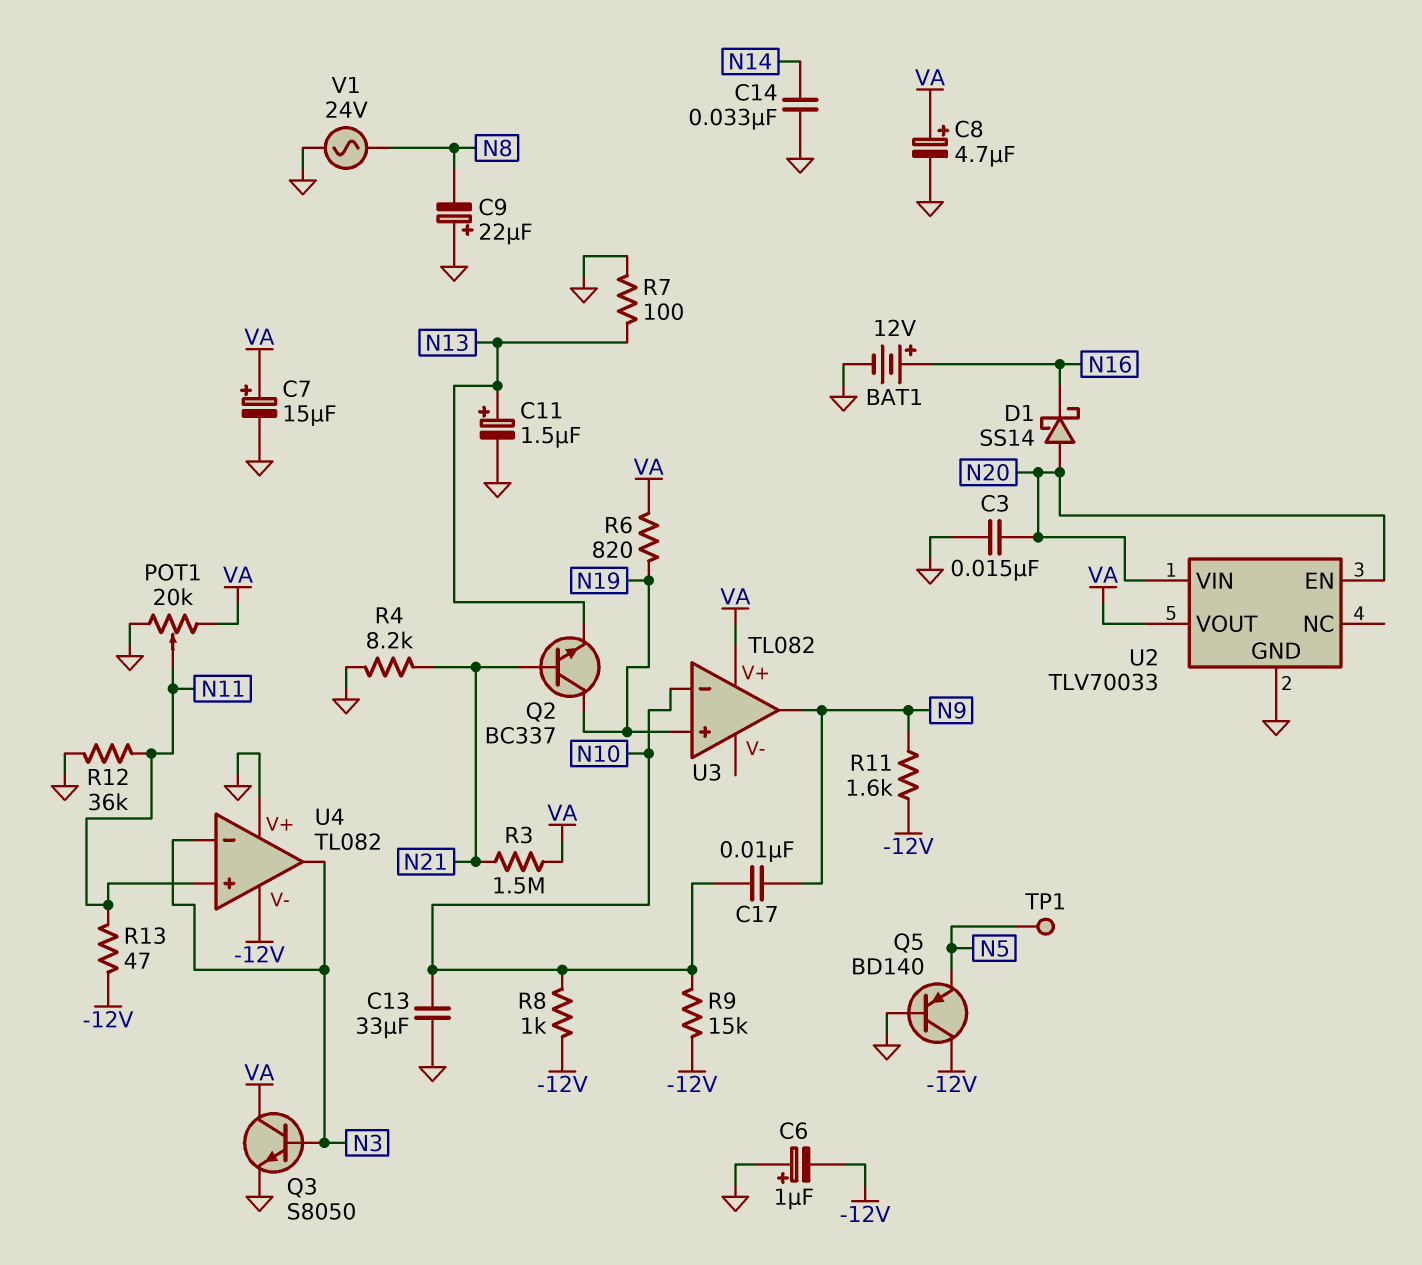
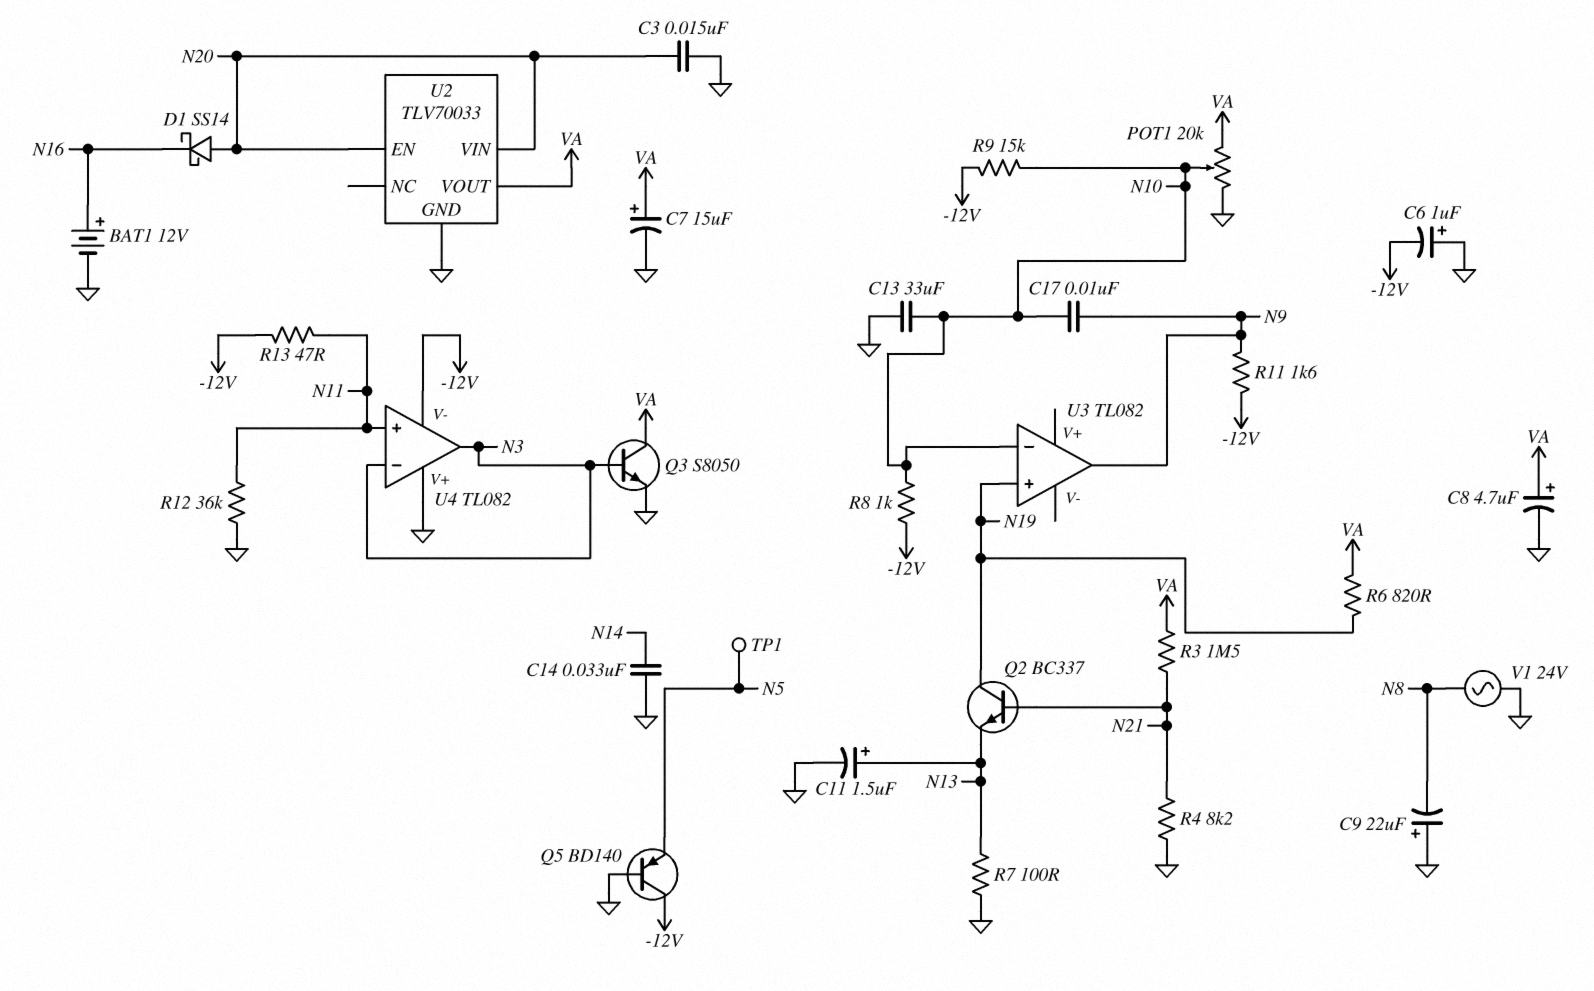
POT1: 20k (GND, VA, wiper N11) -> 20k (GND, VA, wiper N10)
U3 pin V+: VA -> none

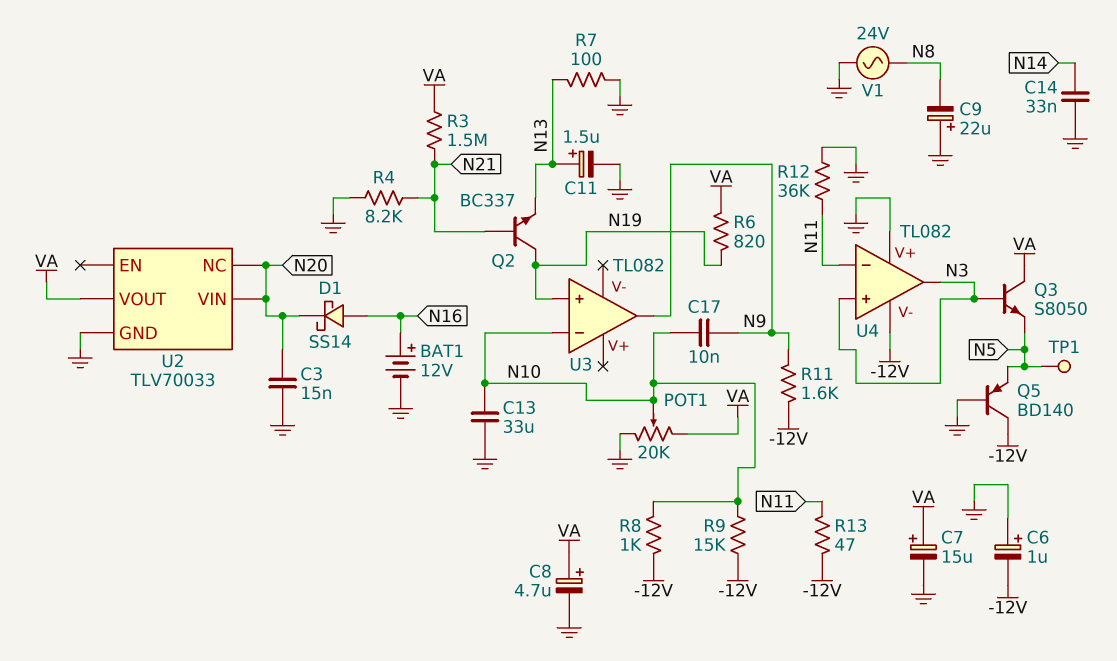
D1: schottky SS14 (A N20, K N16) -> schottky SS14 (A N16, K N20)
Q3: NPN S8050 (B N3, C VA, E GND) -> NPN S8050 (B N3, C VA, E N5)
U2 pin EN: N20 -> none
U2 pin NC: none -> N20
U4 pin in+: N11 -> N3
U4 pin in-: N3 -> N11

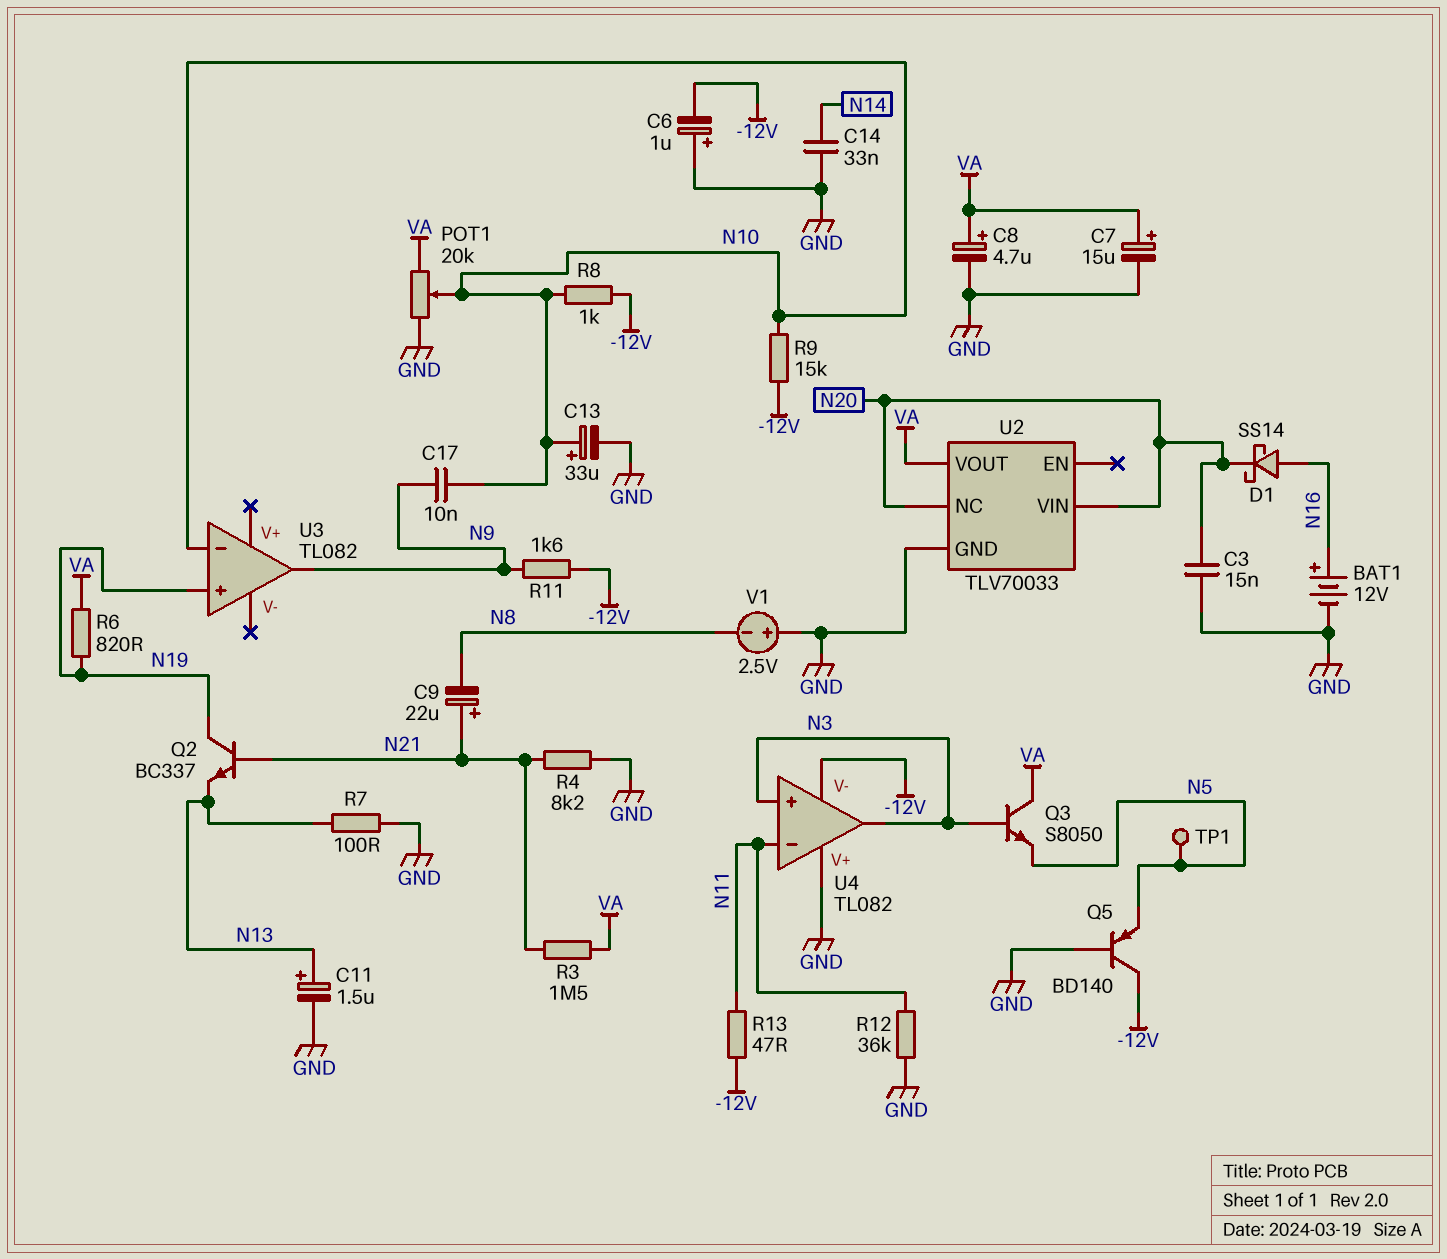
C9: 22uF (plus GND, minus N8) -> 22uF (plus N21, minus N8)
C13: 33uF (GND, N10) -> 33uF (plus N10, minus GND)
V1: AC 24V (GND, N8) -> 2.5V (plus GND, minus N8)

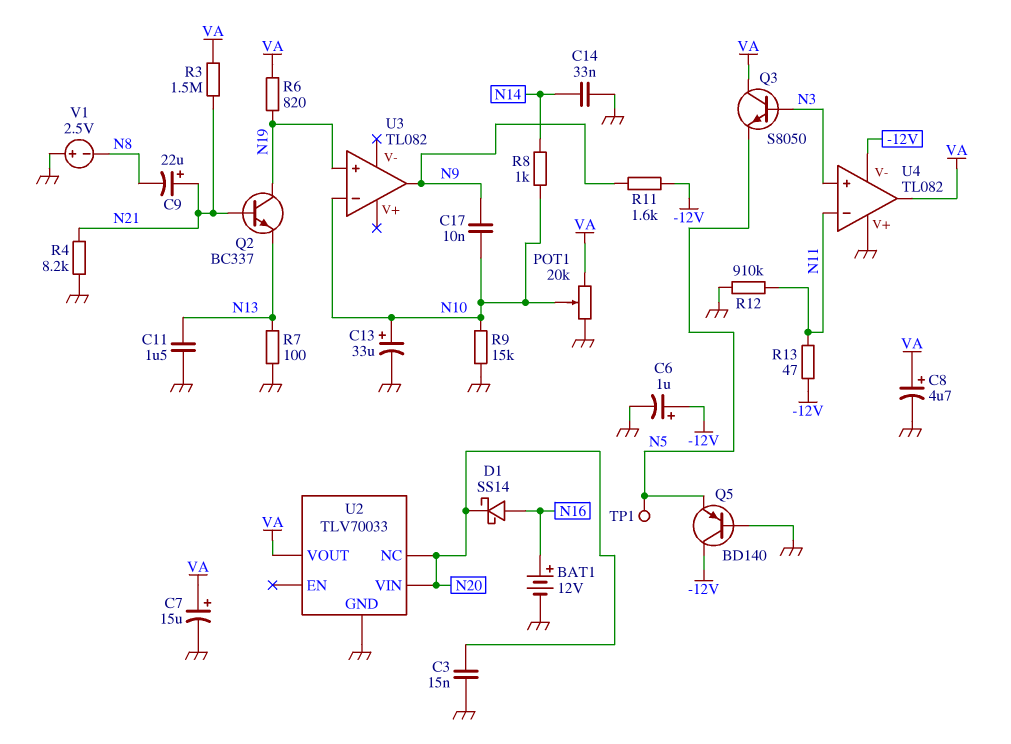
C6: 1uF (plus GND, minus -12V) -> 1uF (plus -12V, minus GND)
C11: 1.5uF (plus N13, minus GND) -> 1.5uF (GND, N13)
R8: 1k (-12V, N10) -> 1k (N10, N14)
R9: 15k (-12V, N10) -> 15k (GND, N10)
R12: 36k (GND, N11) -> 910k (GND, N11)
U4 pin out: N3 -> VA

